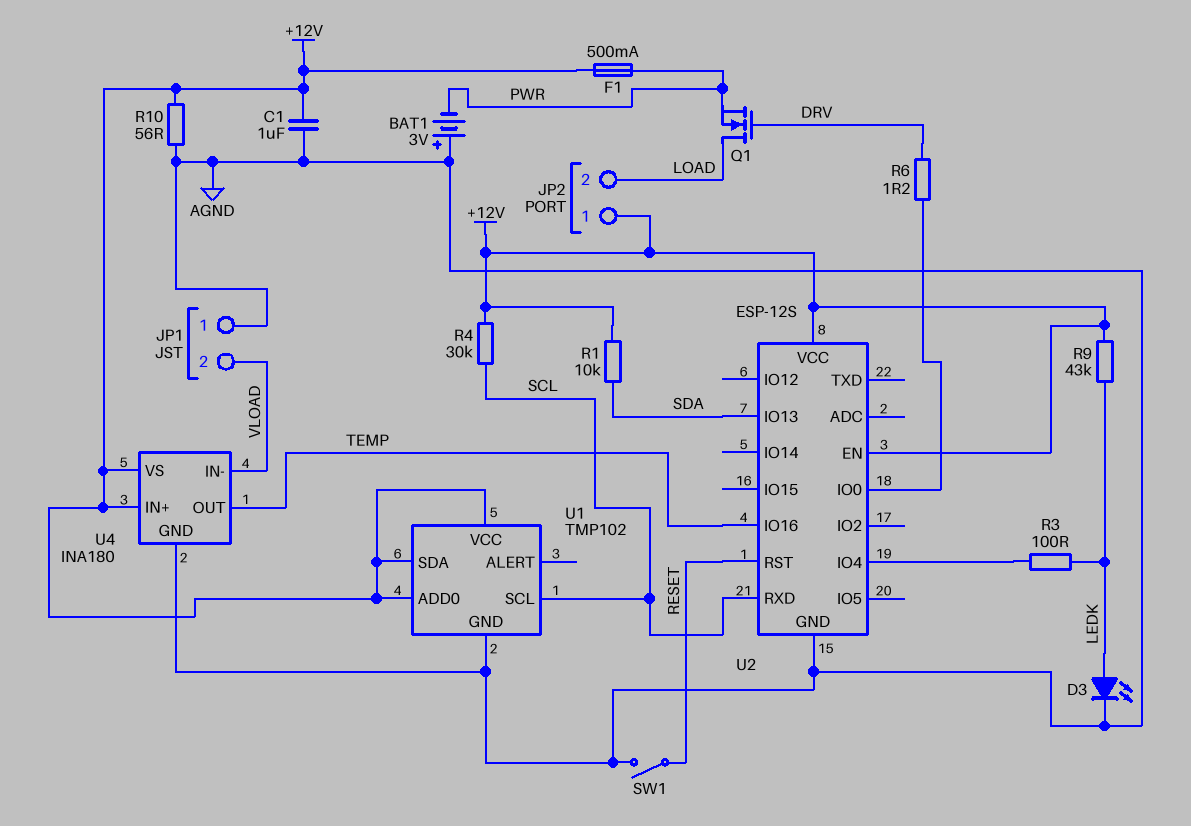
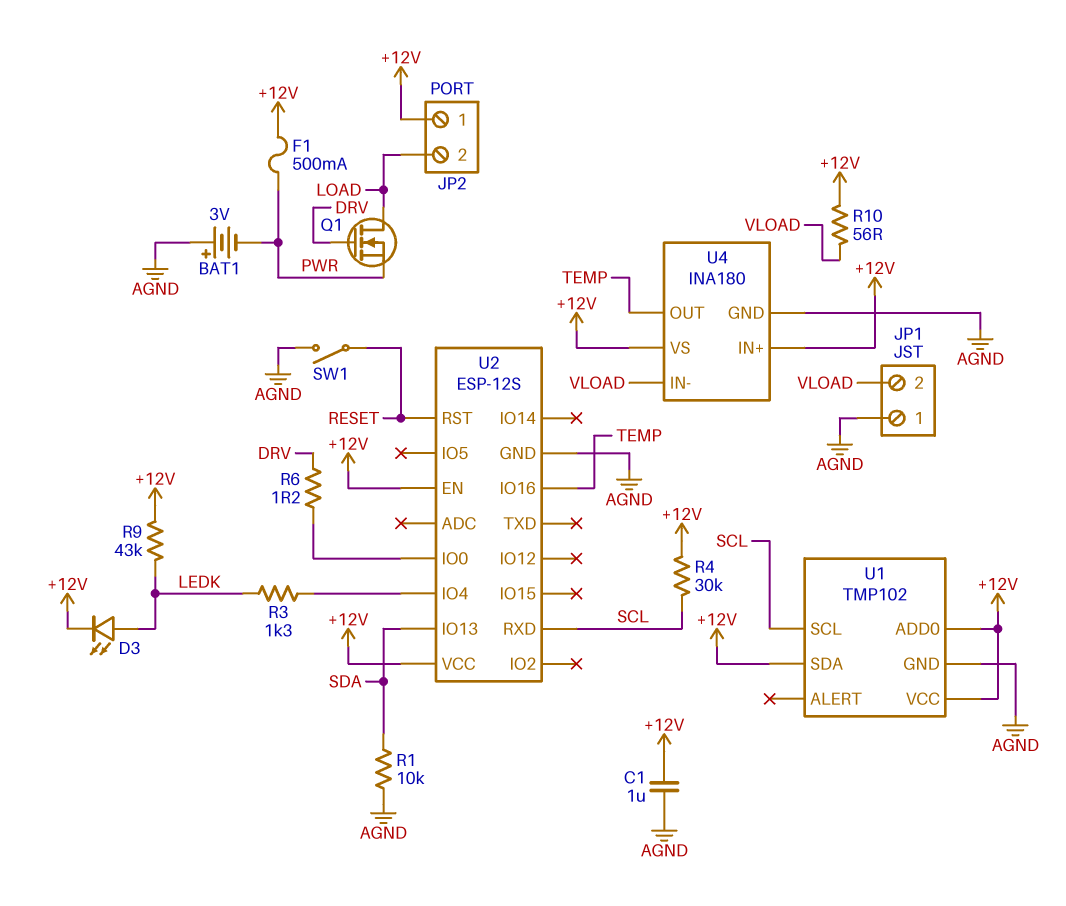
D3: LED (A LEDK, K AGND) -> LED (A LEDK, K +12V)
R1: 10k (+12V, SDA) -> 10k (AGND, SDA)
R3: 100 (LEDK, U2/IO4) -> 1.3k (LEDK, U2/IO4)
R10: 56 (+12V, AGND) -> 56 (+12V, VLOAD)

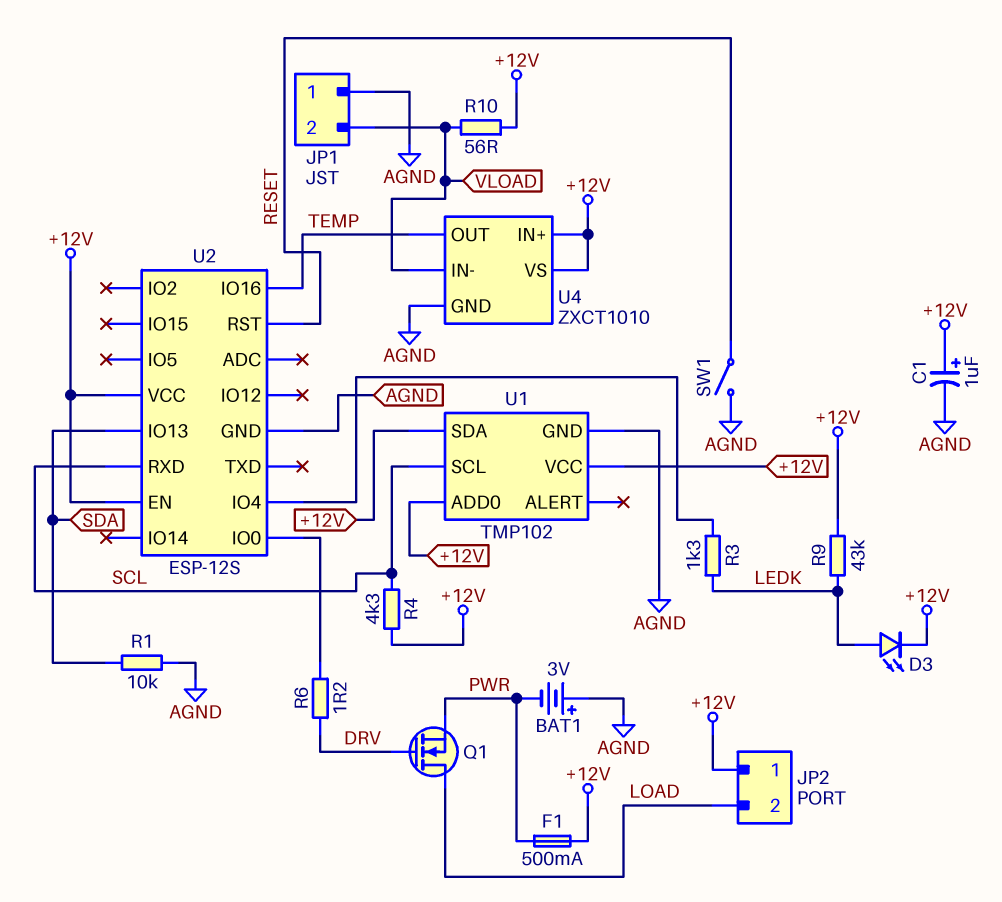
C1: 1uF (+12V, AGND) -> 1uF (plus +12V, minus AGND)
R4: 30k (+12V, SCL) -> 4.3k (+12V, SCL)
U4: INA180 -> ZXCT1010

